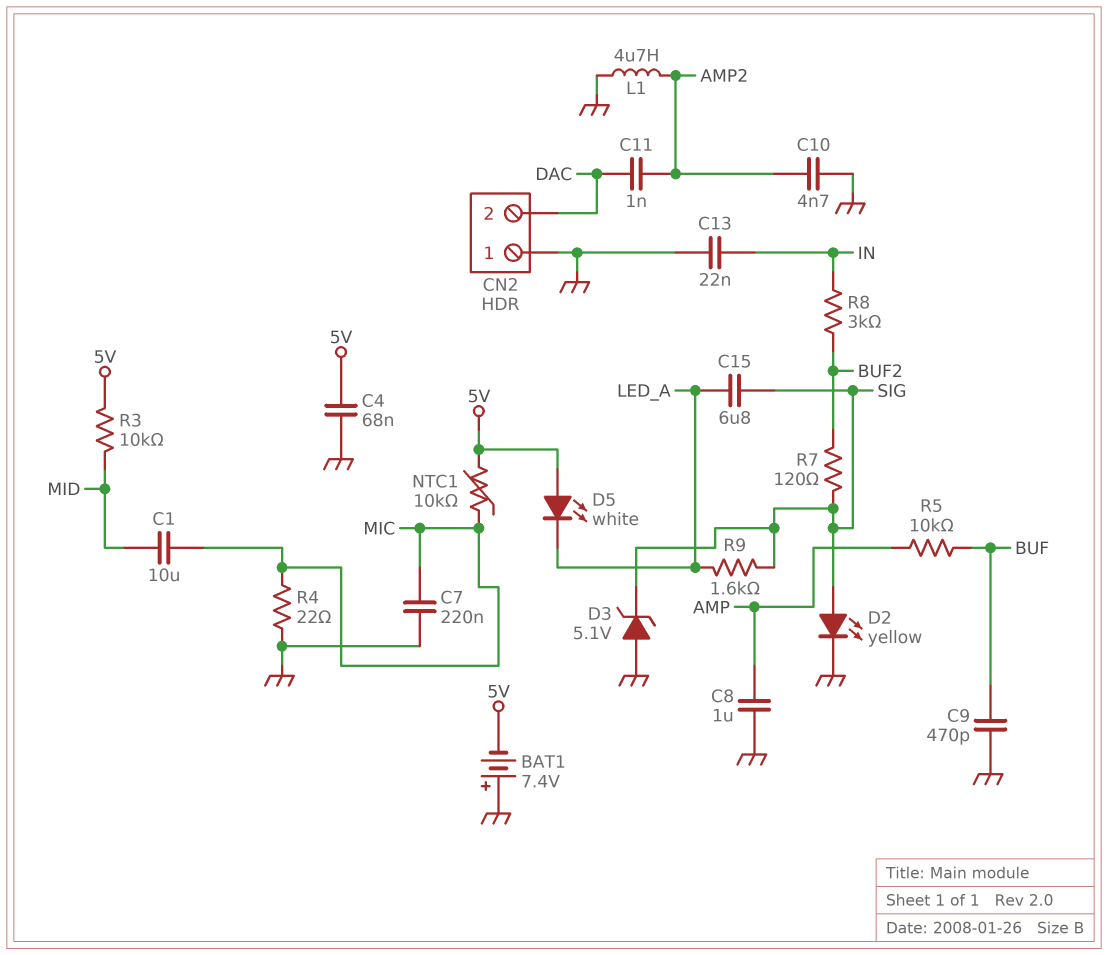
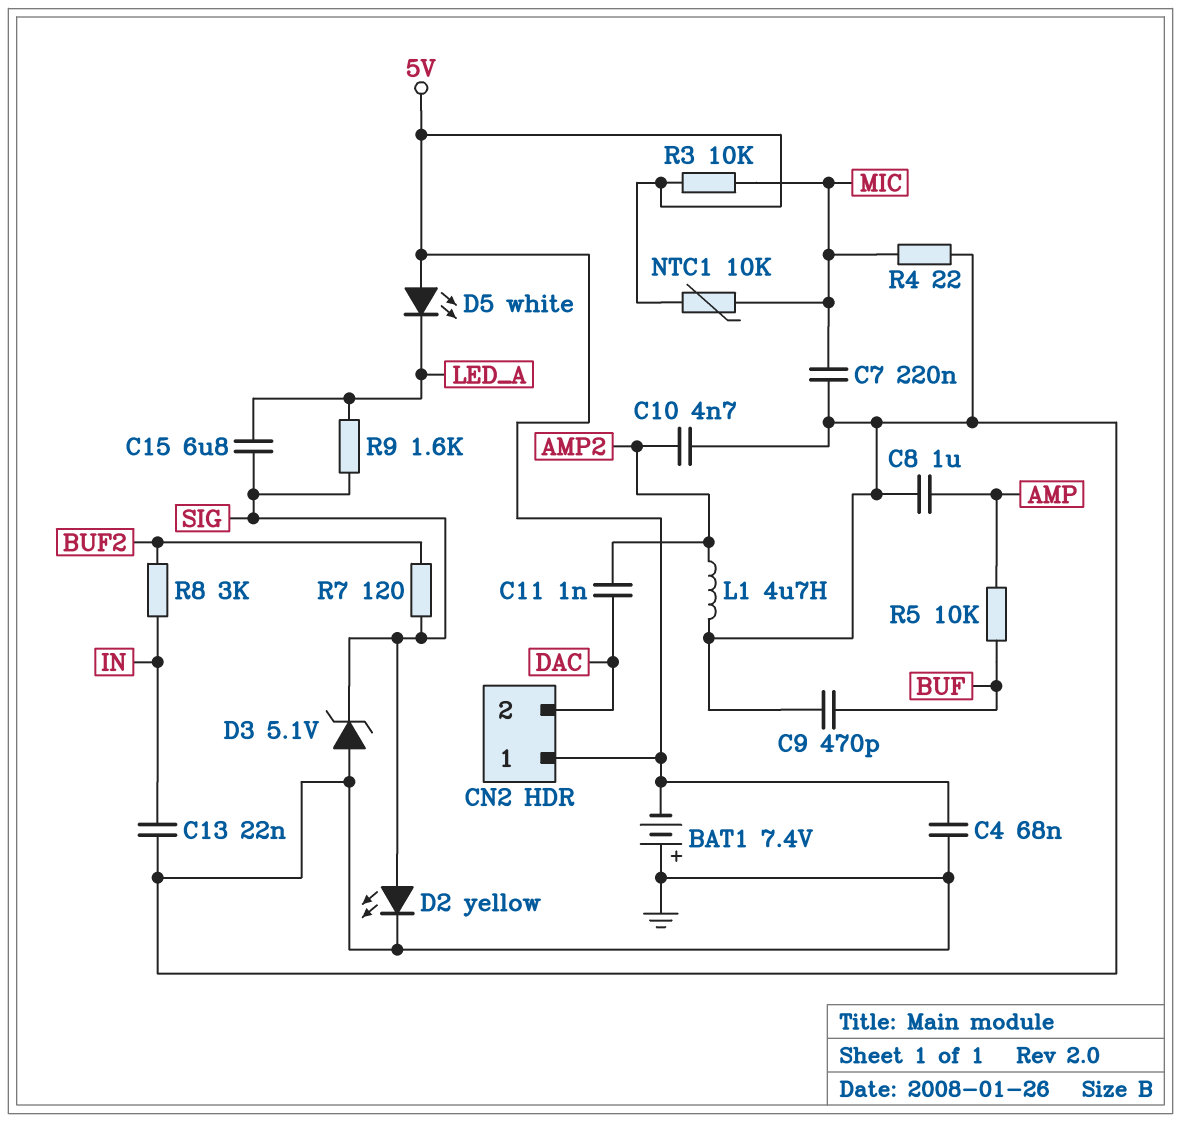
C1: 10uF (MIC, MID) -> none
CN2 pin 1: GND -> 5V
R3: 10k (5V, MID) -> 10k (5V, MIC)

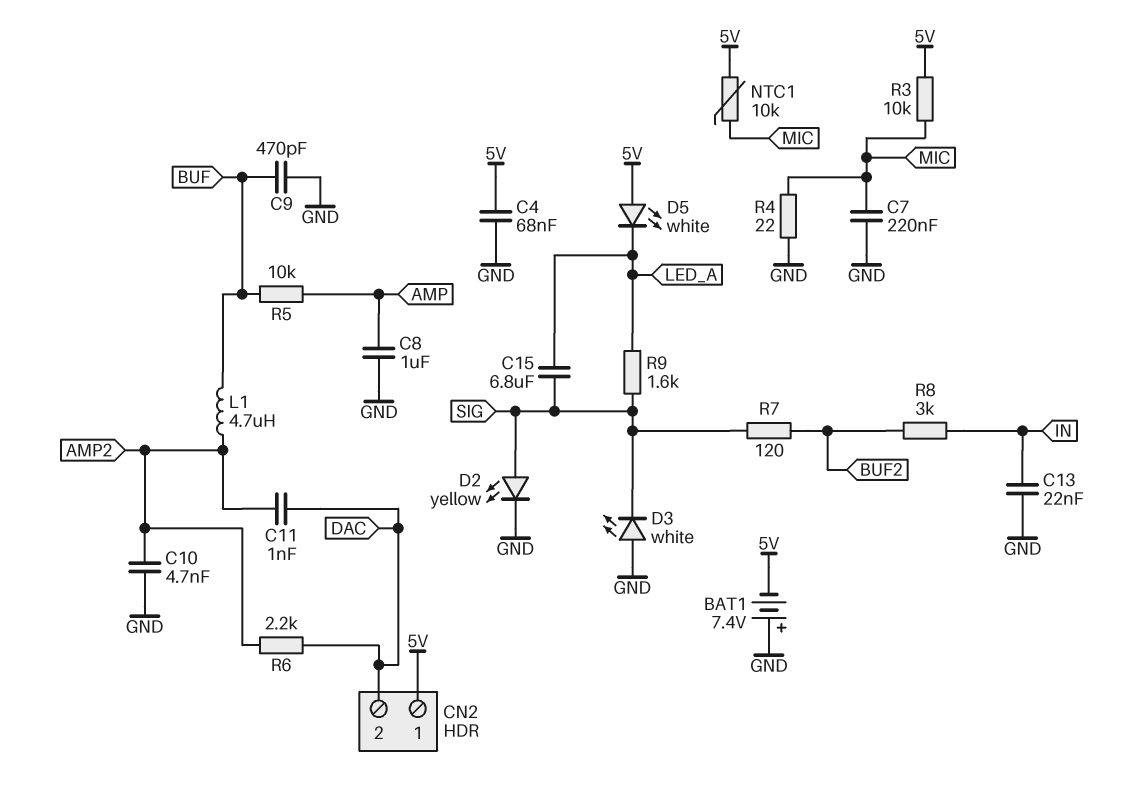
D3: zener 5.1V (A GND, K SIG) -> LED white (A GND, K SIG)
L1: 4.7uH (AMP2, GND) -> 4.7uH (AMP2, BUF)
R6: none -> 2.2k (AMP2, DAC)

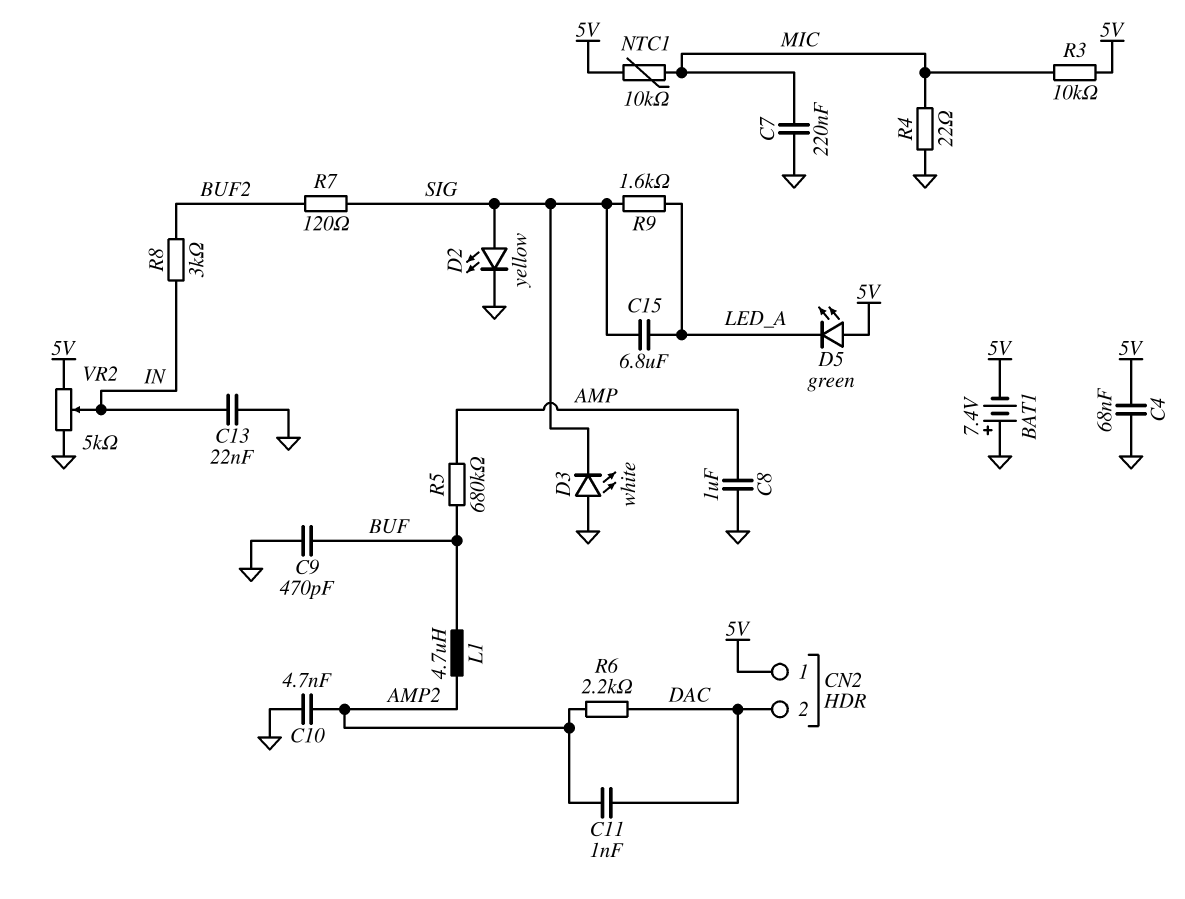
D5: LED white (A 5V, K LED_A) -> LED green (A 5V, K LED_A)
R5: 10k (AMP, BUF) -> 680k (AMP, BUF)
VR2: none -> 5k (5V, GND, wiper IN)

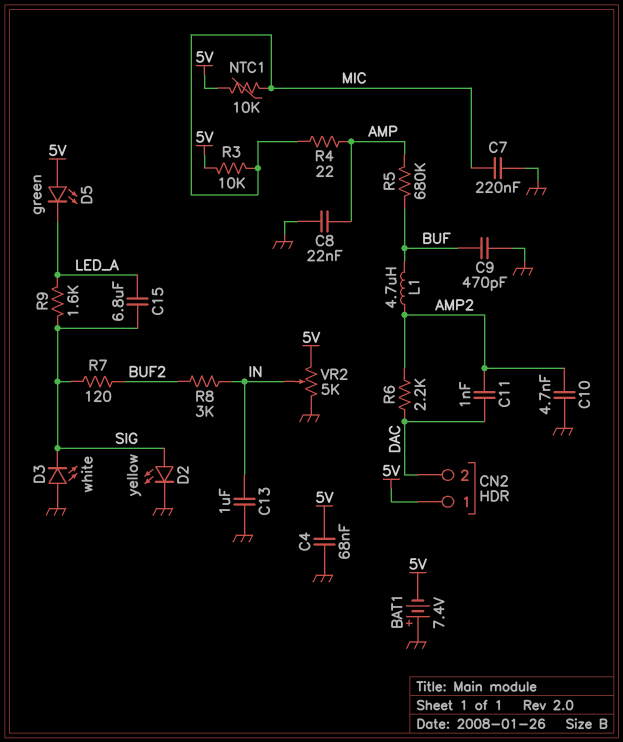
C8: 1uF (AMP, GND) -> 22nF (AMP, GND)
C13: 22nF (GND, IN) -> 1uF (GND, IN)
R4: 22 (GND, MIC) -> 22 (AMP, MIC)

